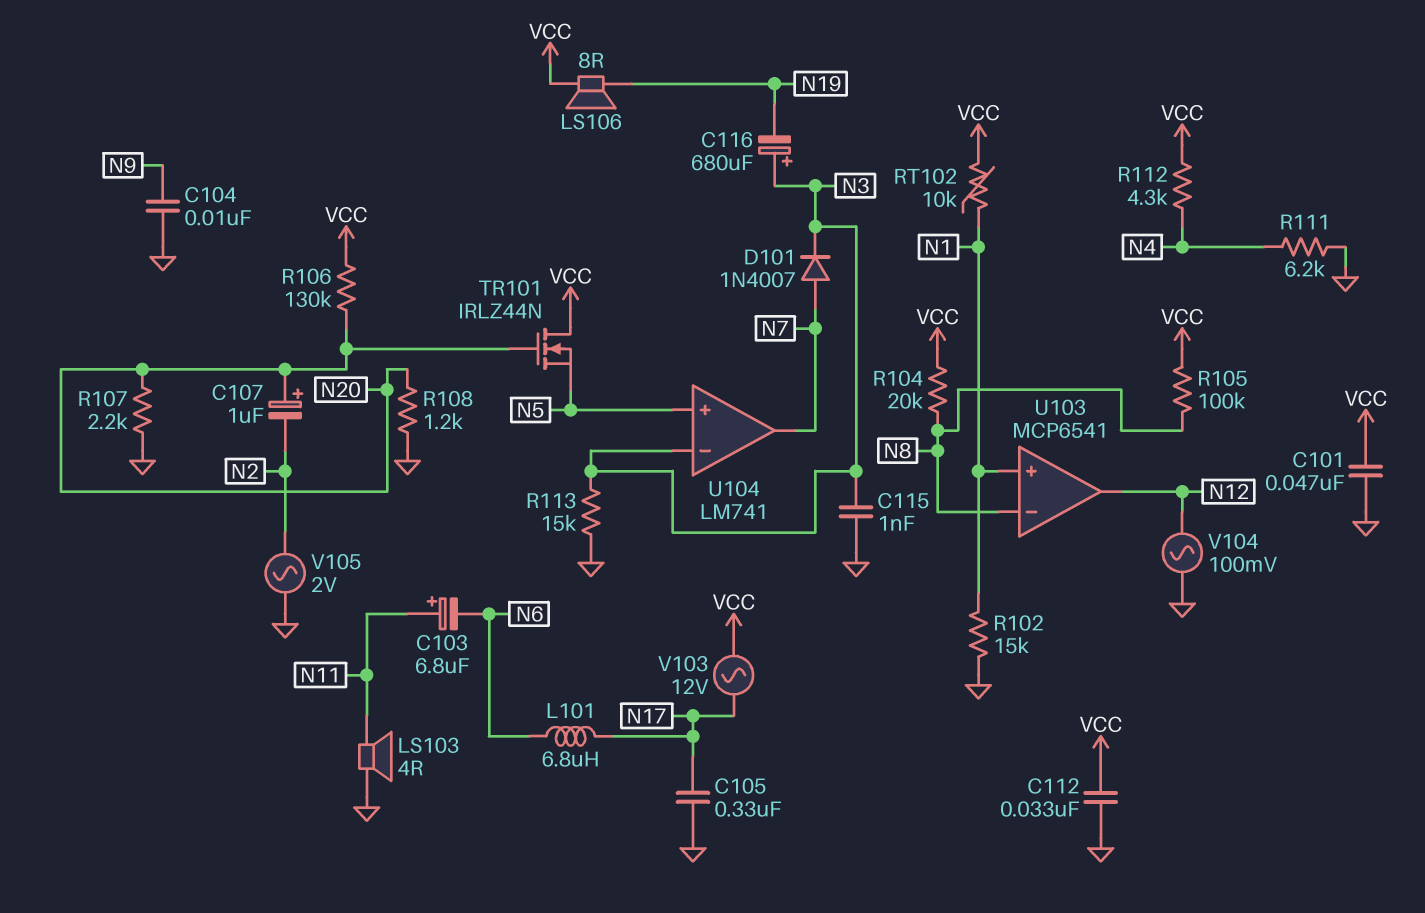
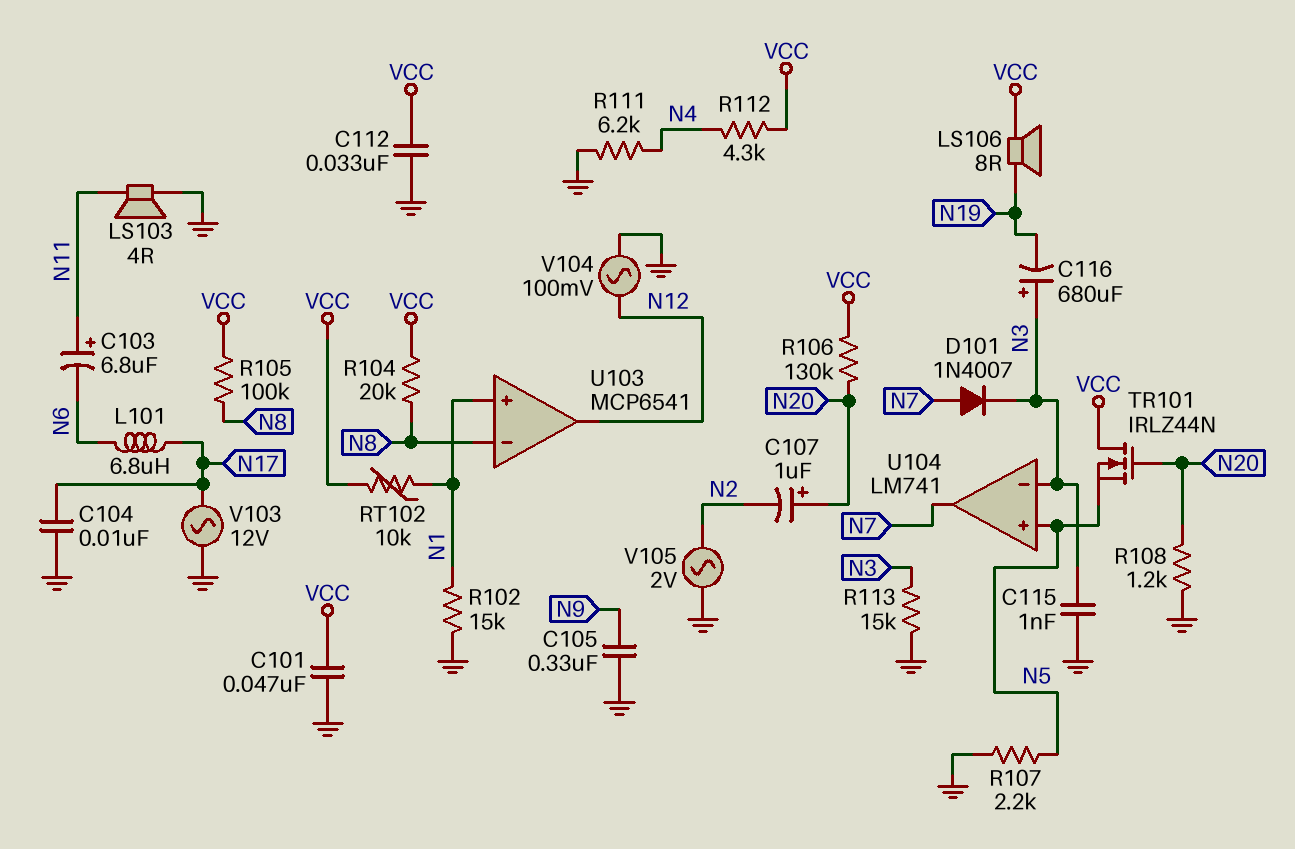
C104: 10nF (GND, N9) -> 10nF (GND, N17)
C105: 330nF (GND, N17) -> 330nF (GND, N9)
R107: 2.2k (GND, N20) -> 2.2k (GND, N5)
V103: AC 12V (N17, VCC) -> AC 12V (GND, N17)

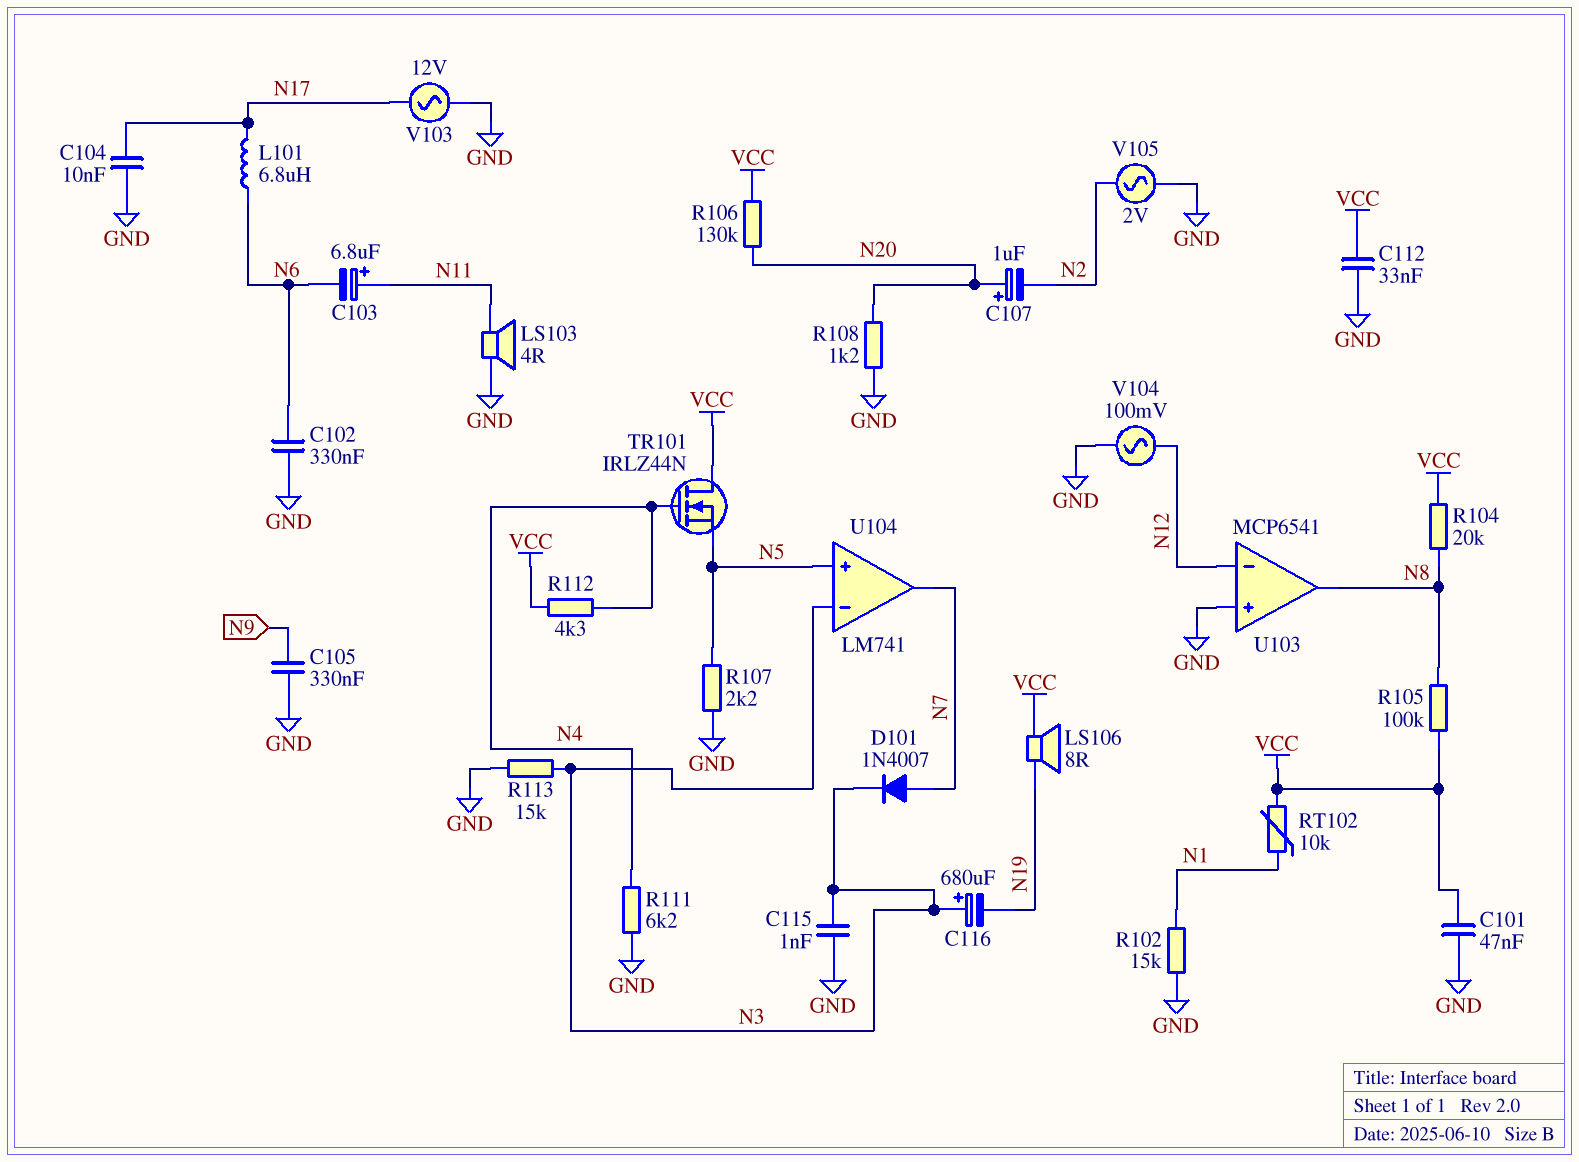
C102: none -> 330nF (GND, N6)
TR101: NMOS IRLZ44N (G N20, D VCC, S N5) -> NMOS IRLZ44N (G N4, D VCC, S N5)
U103 pin in+: N1 -> GND
U103 pin in-: N8 -> N12
U103 pin out: N12 -> N8

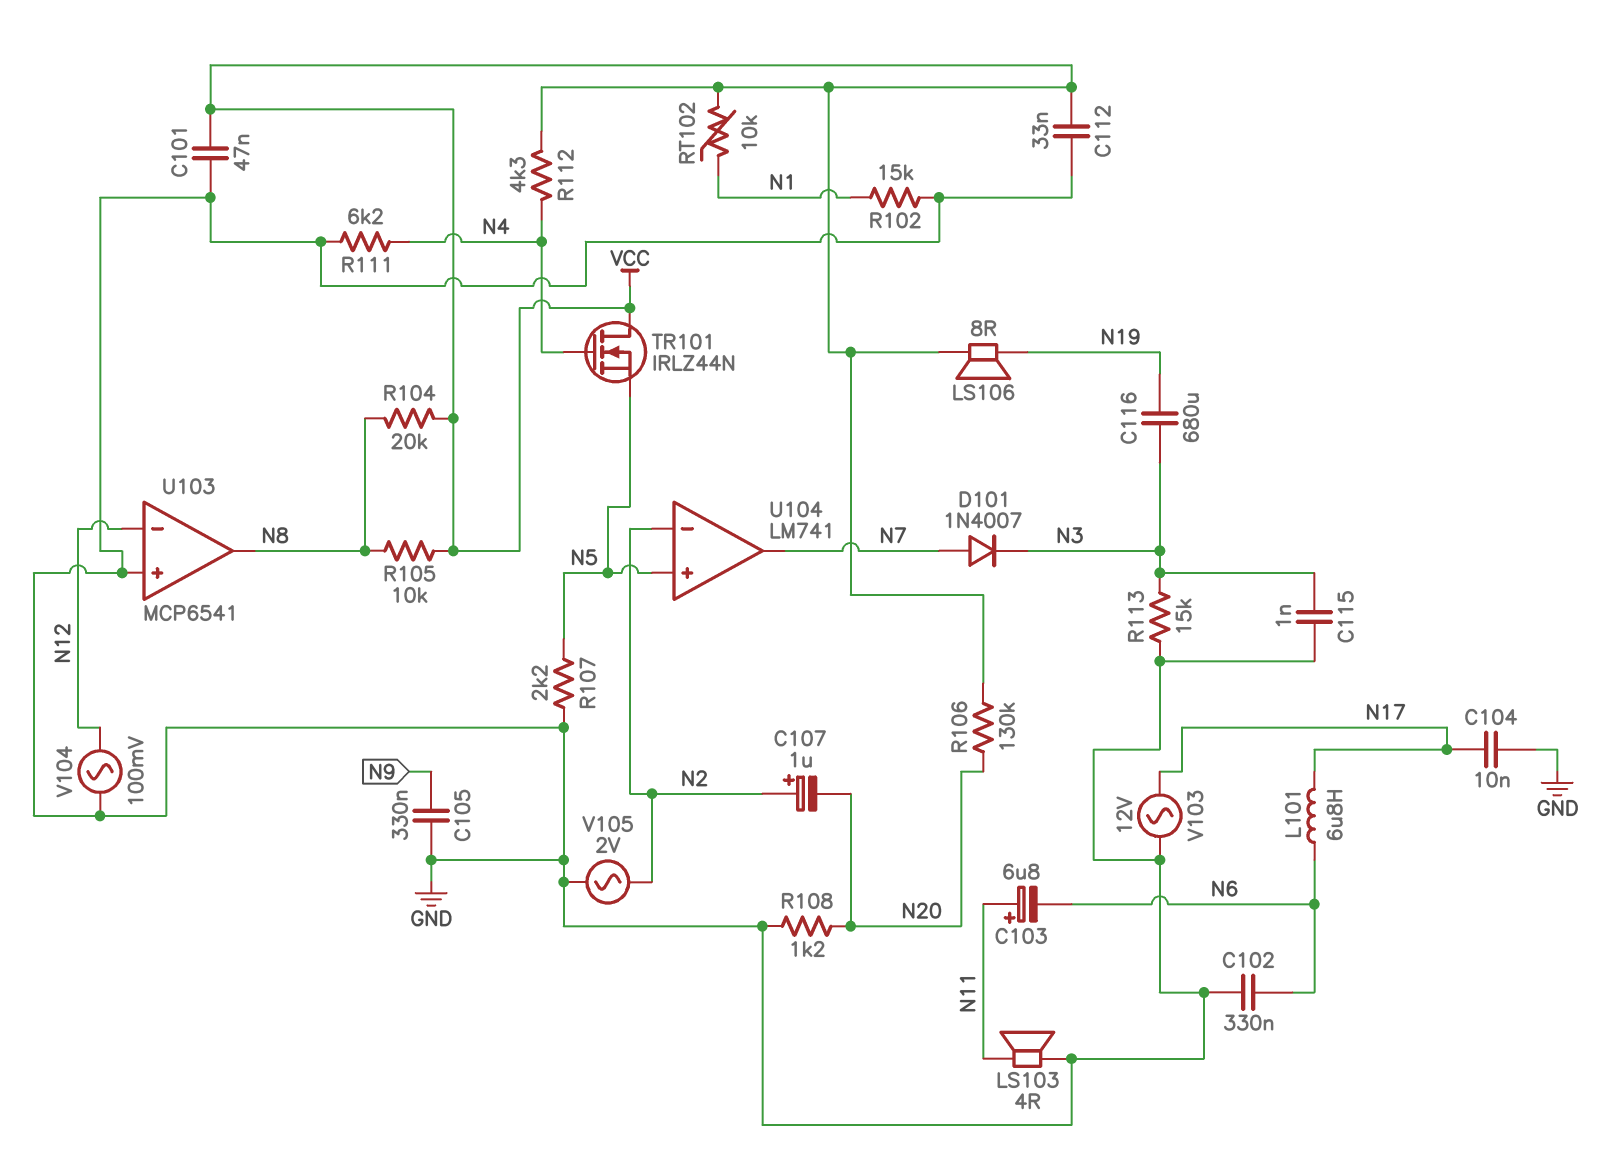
C107: 1uF (plus N20, minus N2) -> 1uF (plus N2, minus N20)
C116: 680uF (plus N3, minus N19) -> 680uF (N3, N19)
R105: 100k (N8, VCC) -> 10k (N8, VCC)
U104 pin in-: N3 -> N2

